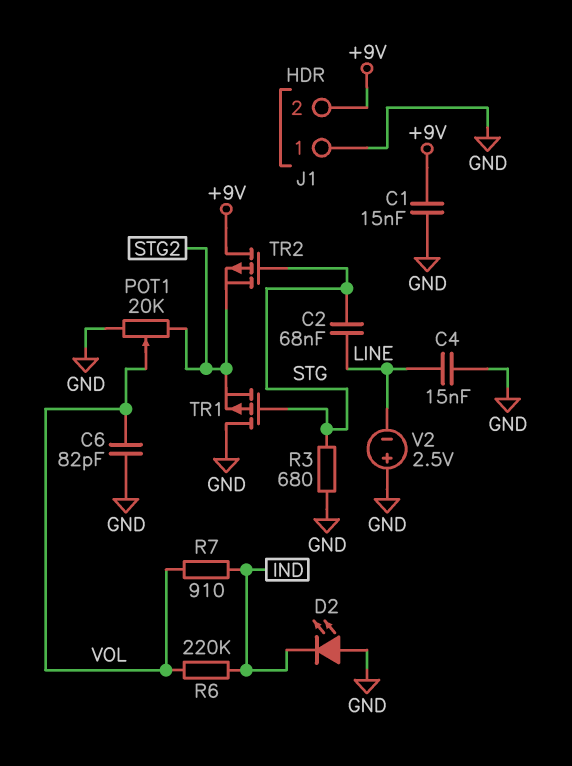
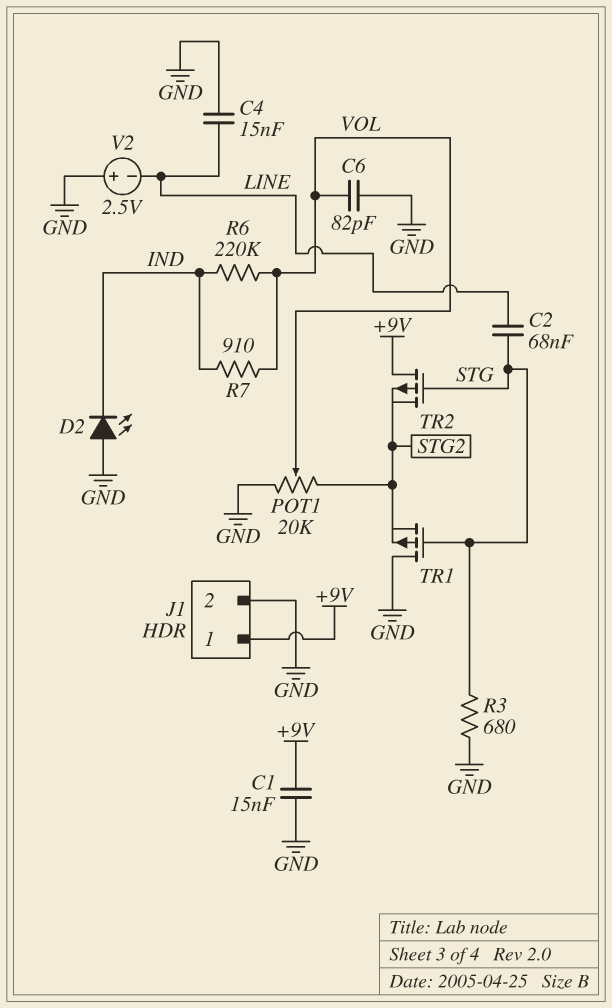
J1 pin 1: GND -> +9V
J1 pin 2: +9V -> GND

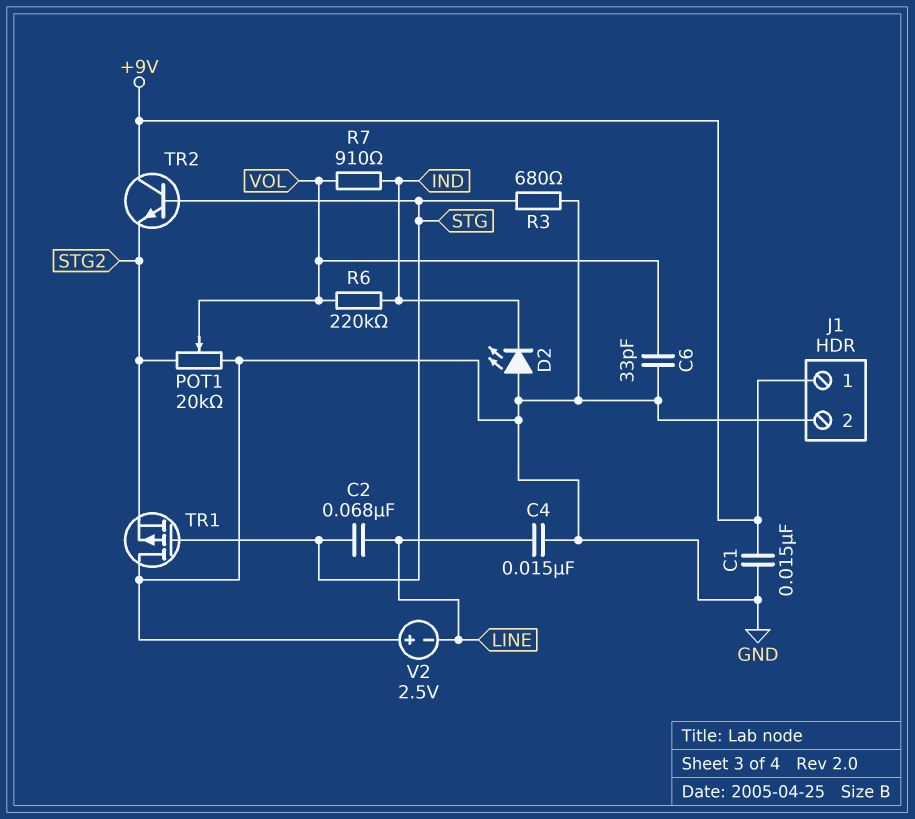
C6: 82pF (GND, VOL) -> 33pF (GND, VOL)
TR2: PMOS (G STG, D +9V, S STG2) -> NPN (B STG, C +9V, E STG2)

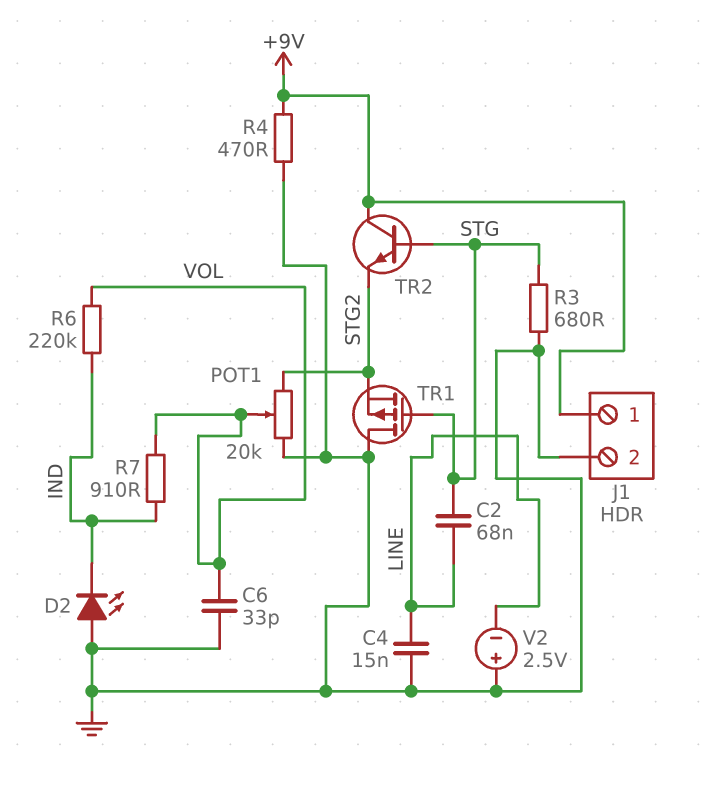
C1: 15nF (+9V, GND) -> none
R4: none -> 470 (+9V, GND)

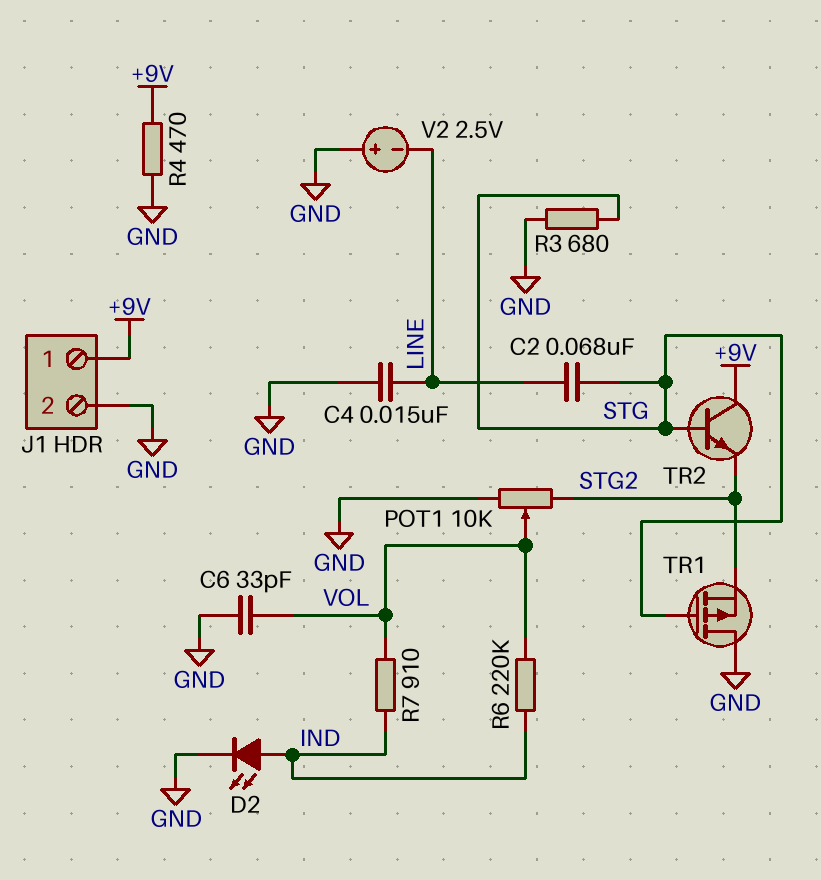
D2: LED (A GND, K IND) -> LED (A IND, K GND)
POT1: 20k (GND, STG2, wiper VOL) -> 10k (GND, STG2, wiper VOL)

